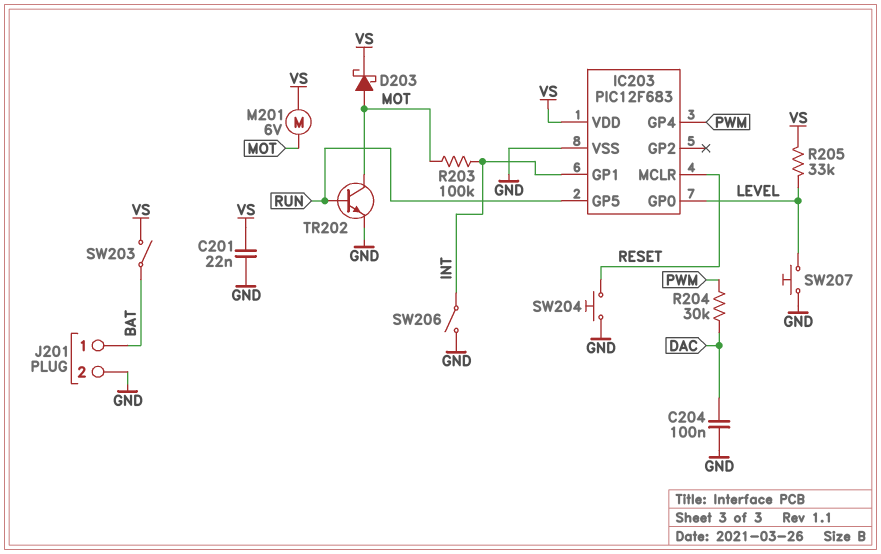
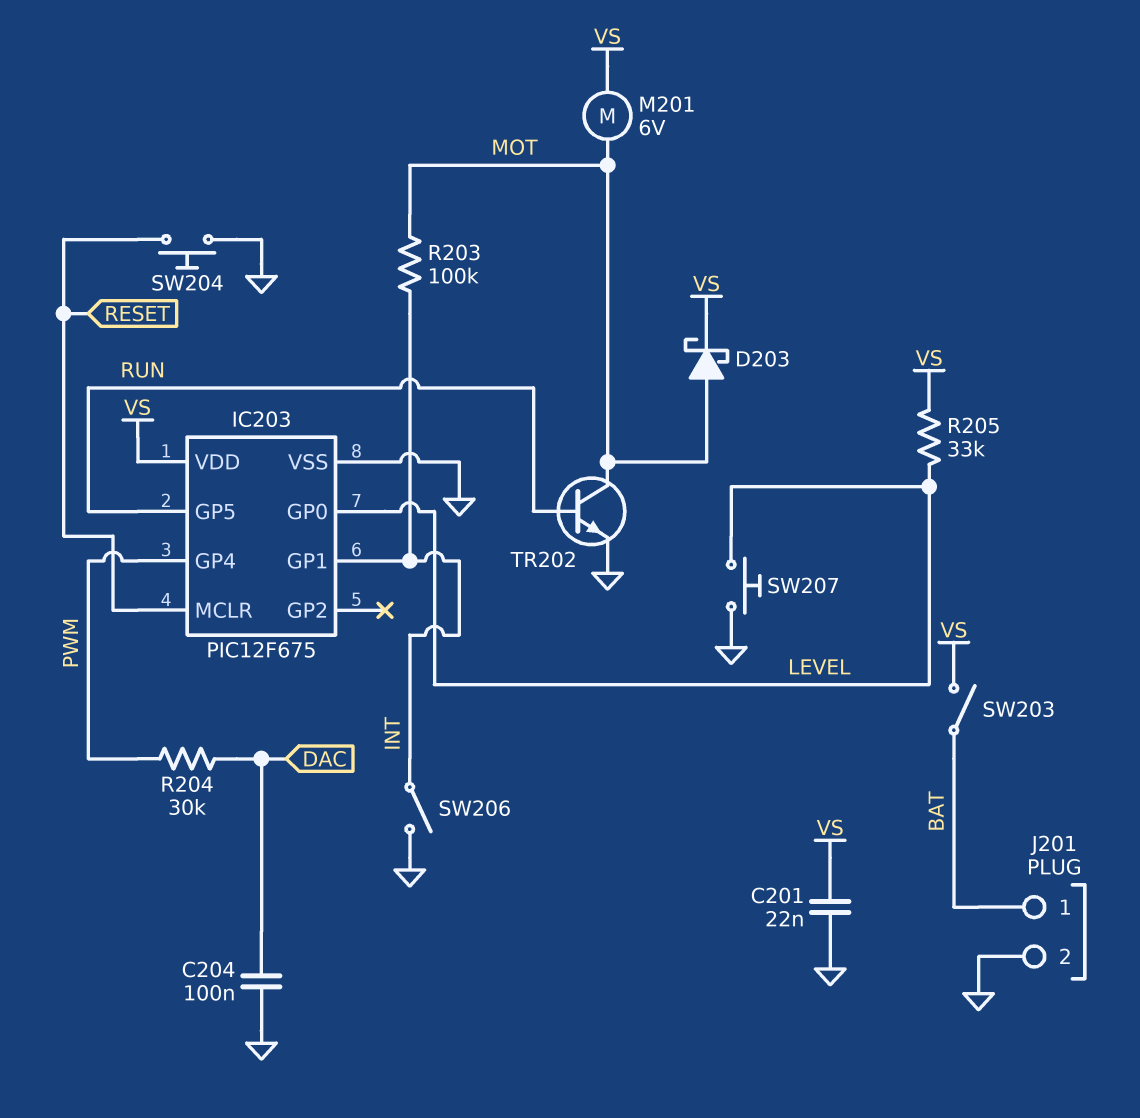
IC203: PIC12F683 -> PIC12F675

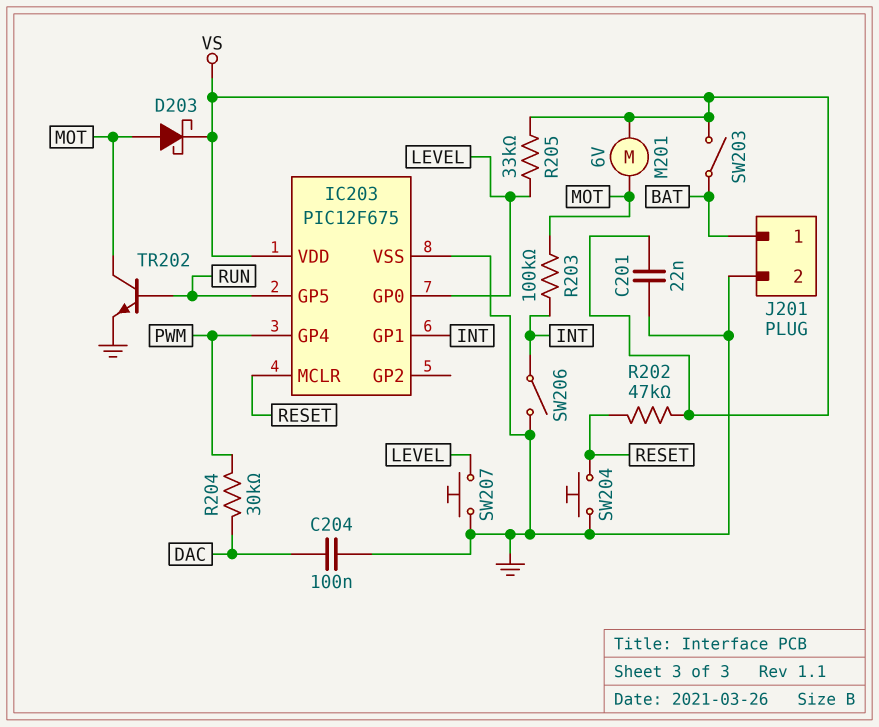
R202: none -> 47k (RESET, VS)

